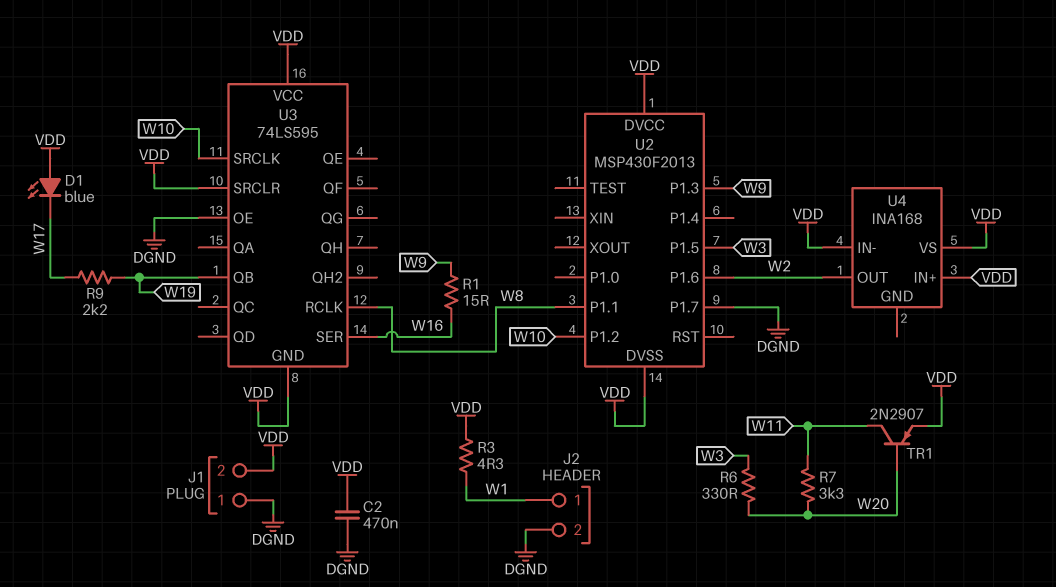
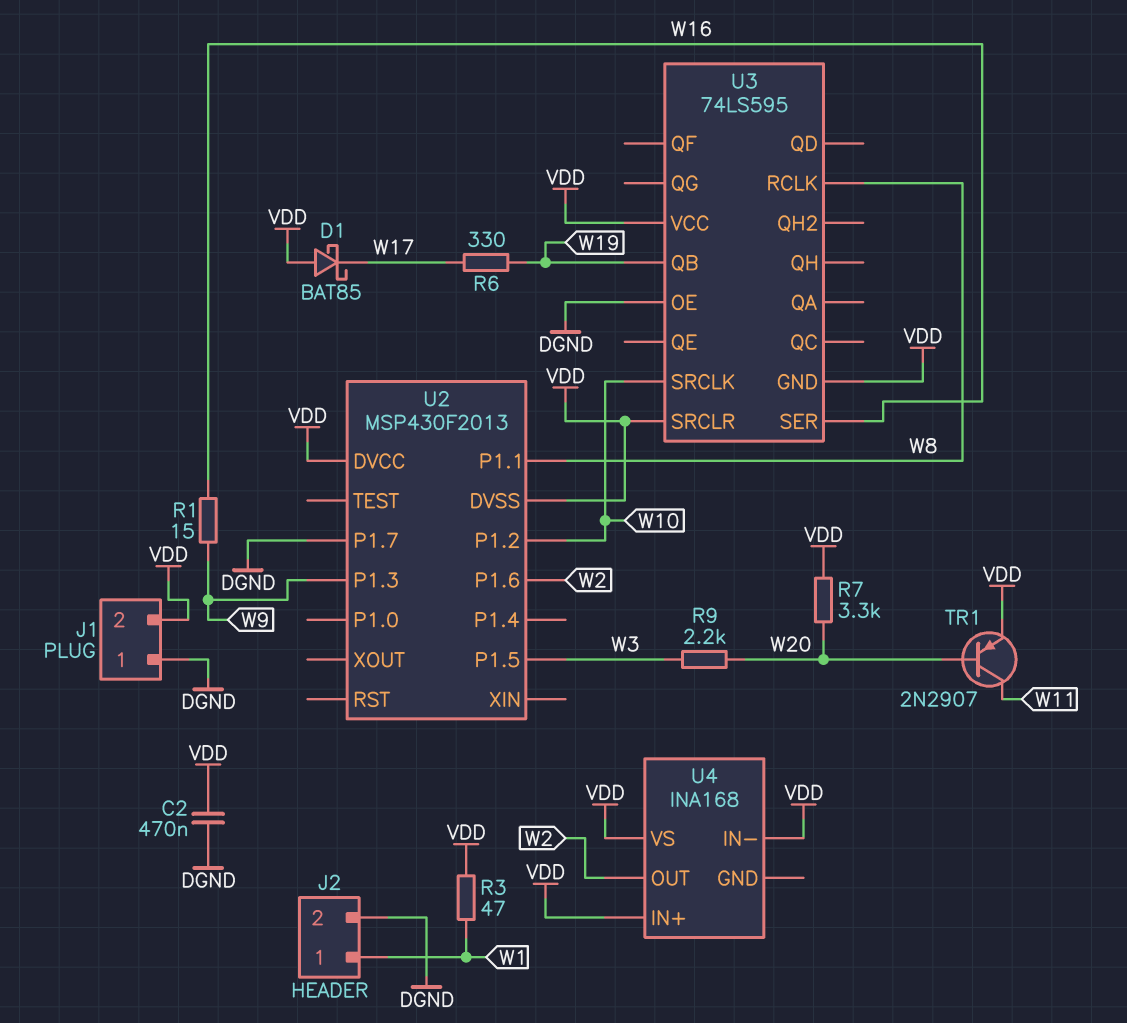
D1: LED blue (A VDD, K W17) -> schottky BAT85 (A VDD, K W17)
R3: 4.3 (VDD, W1) -> 47 (VDD, W1)
R6: 330 (W3, W20) -> 330 (W17, W19)
R7: 3.3k (W11, W20) -> 3.3k (VDD, W20)
R9: 2.2k (W17, W19) -> 2.2k (W3, W20)

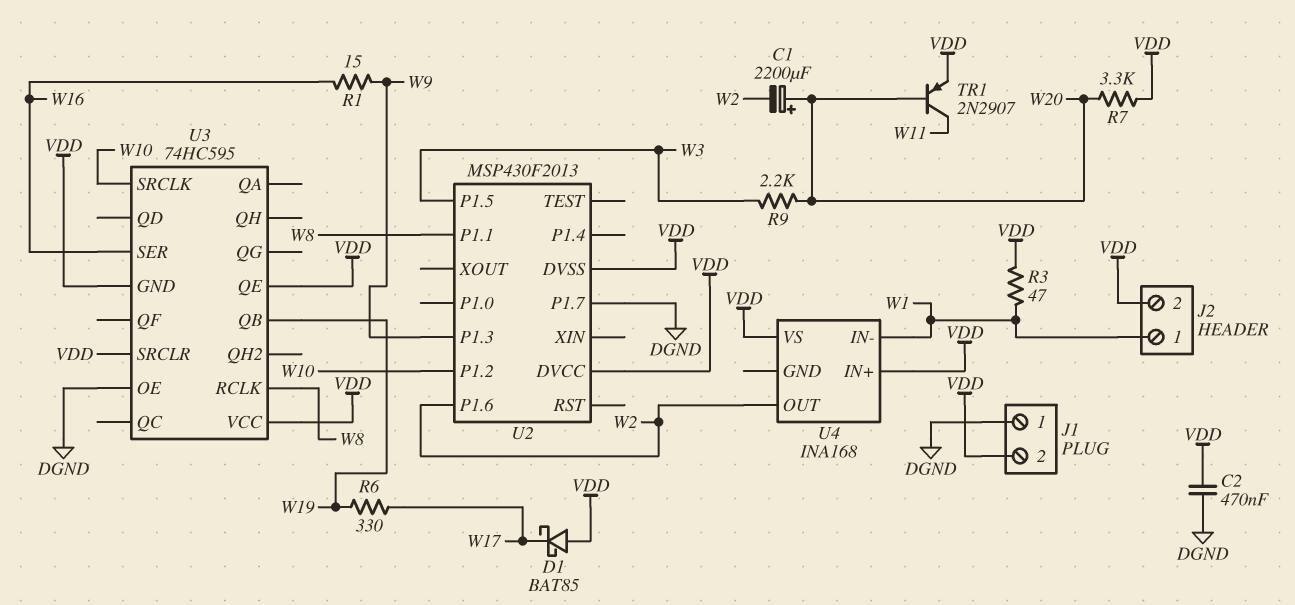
C1: none -> 2200uF (plus W20, minus W2)
J2 pin 2: DGND -> VDD
U3: 74LS595 -> 74HC595
U3 pin QE: none -> VDD
U4 pin IN-: VDD -> W1

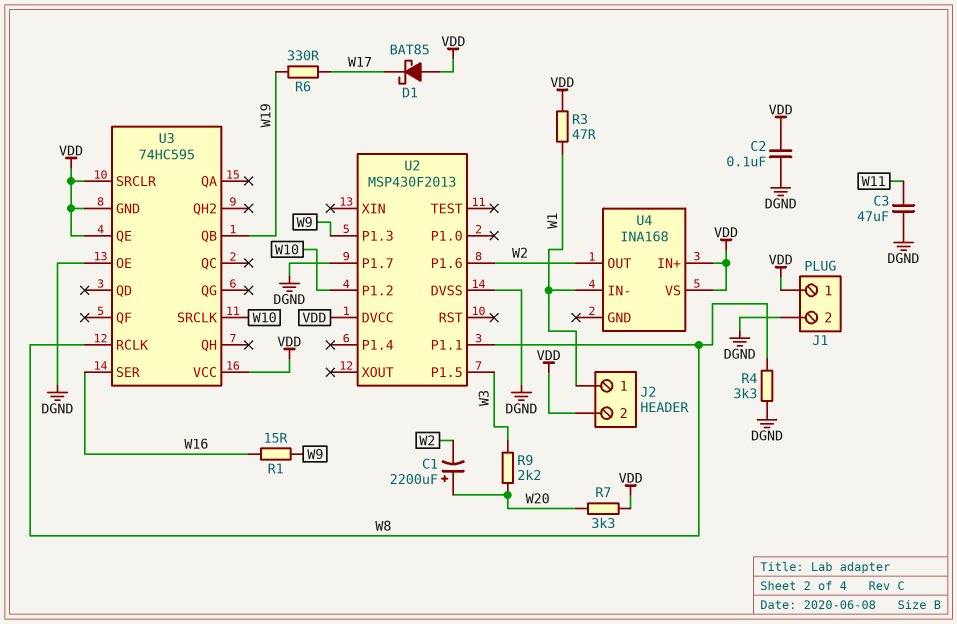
C2: 470nF (DGND, VDD) -> 100nF (DGND, VDD)
C3: none -> 47uF (DGND, W11)
J1 pin 1: DGND -> VDD
J1 pin 2: VDD -> DGND
R4: none -> 3.3k (DGND, W8)
TR1: PNP 2N2907 (B W20, C W11, E VDD) -> none
U2 pin DVSS: VDD -> DGND

